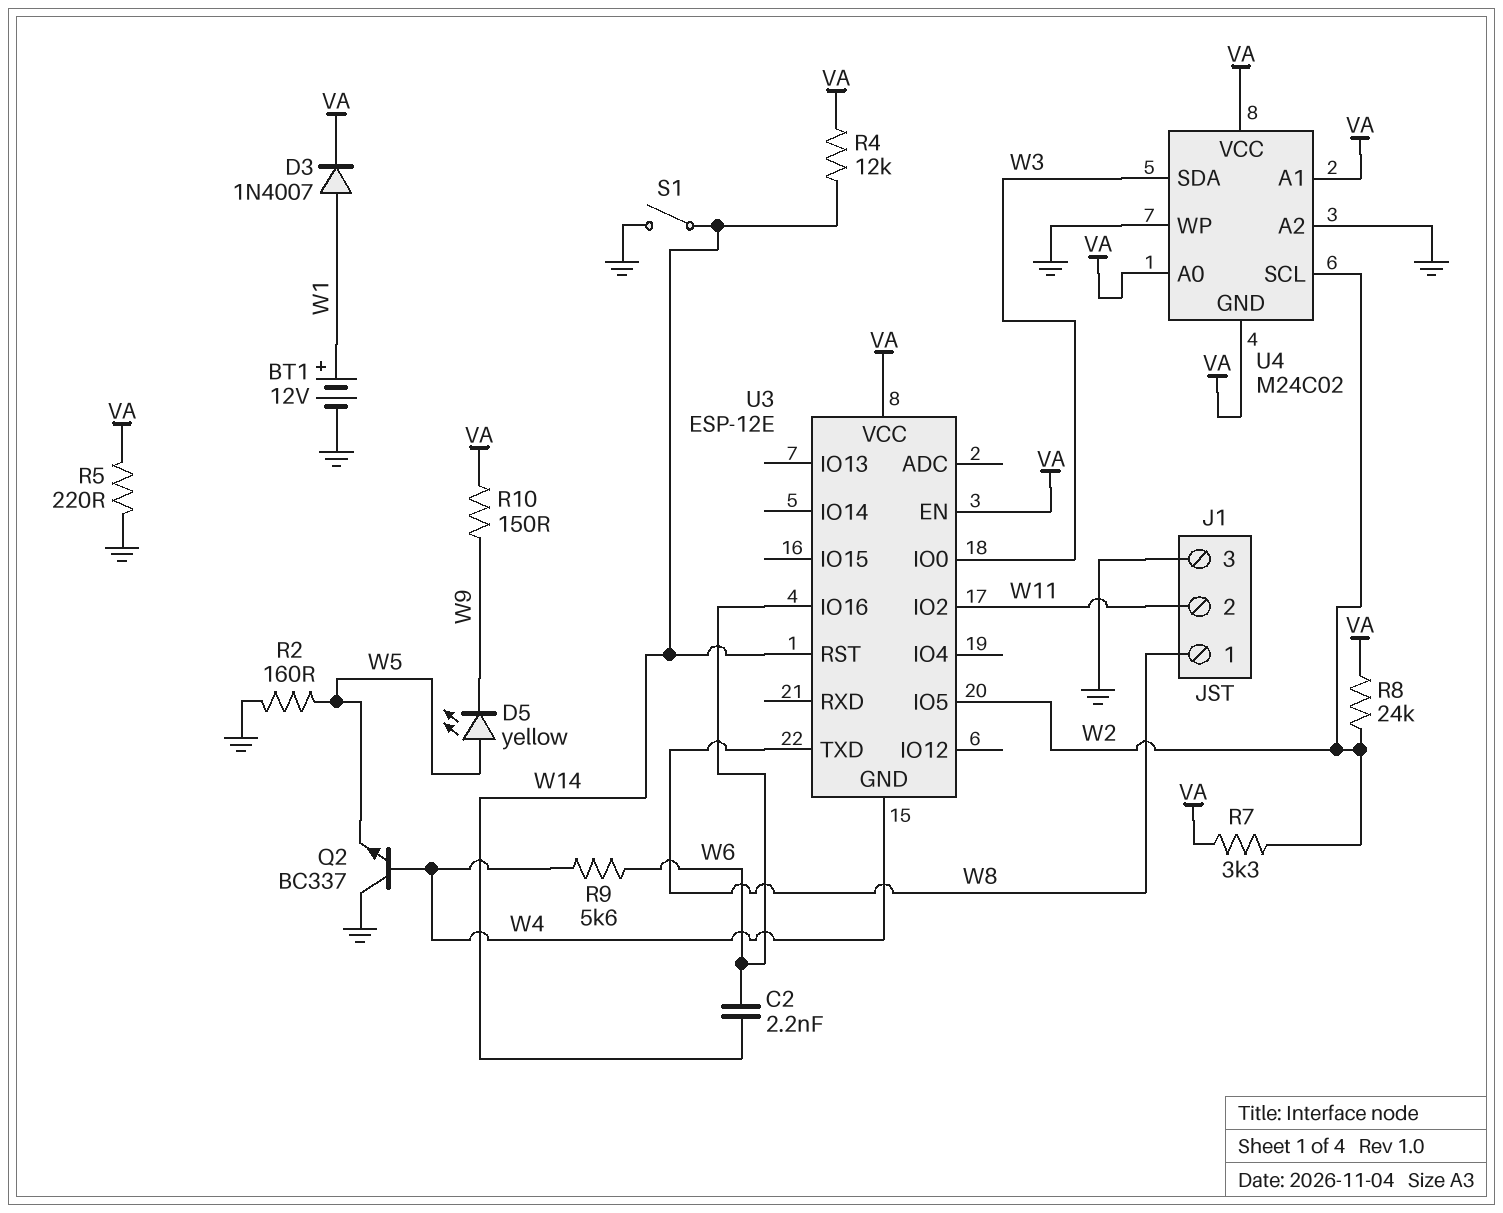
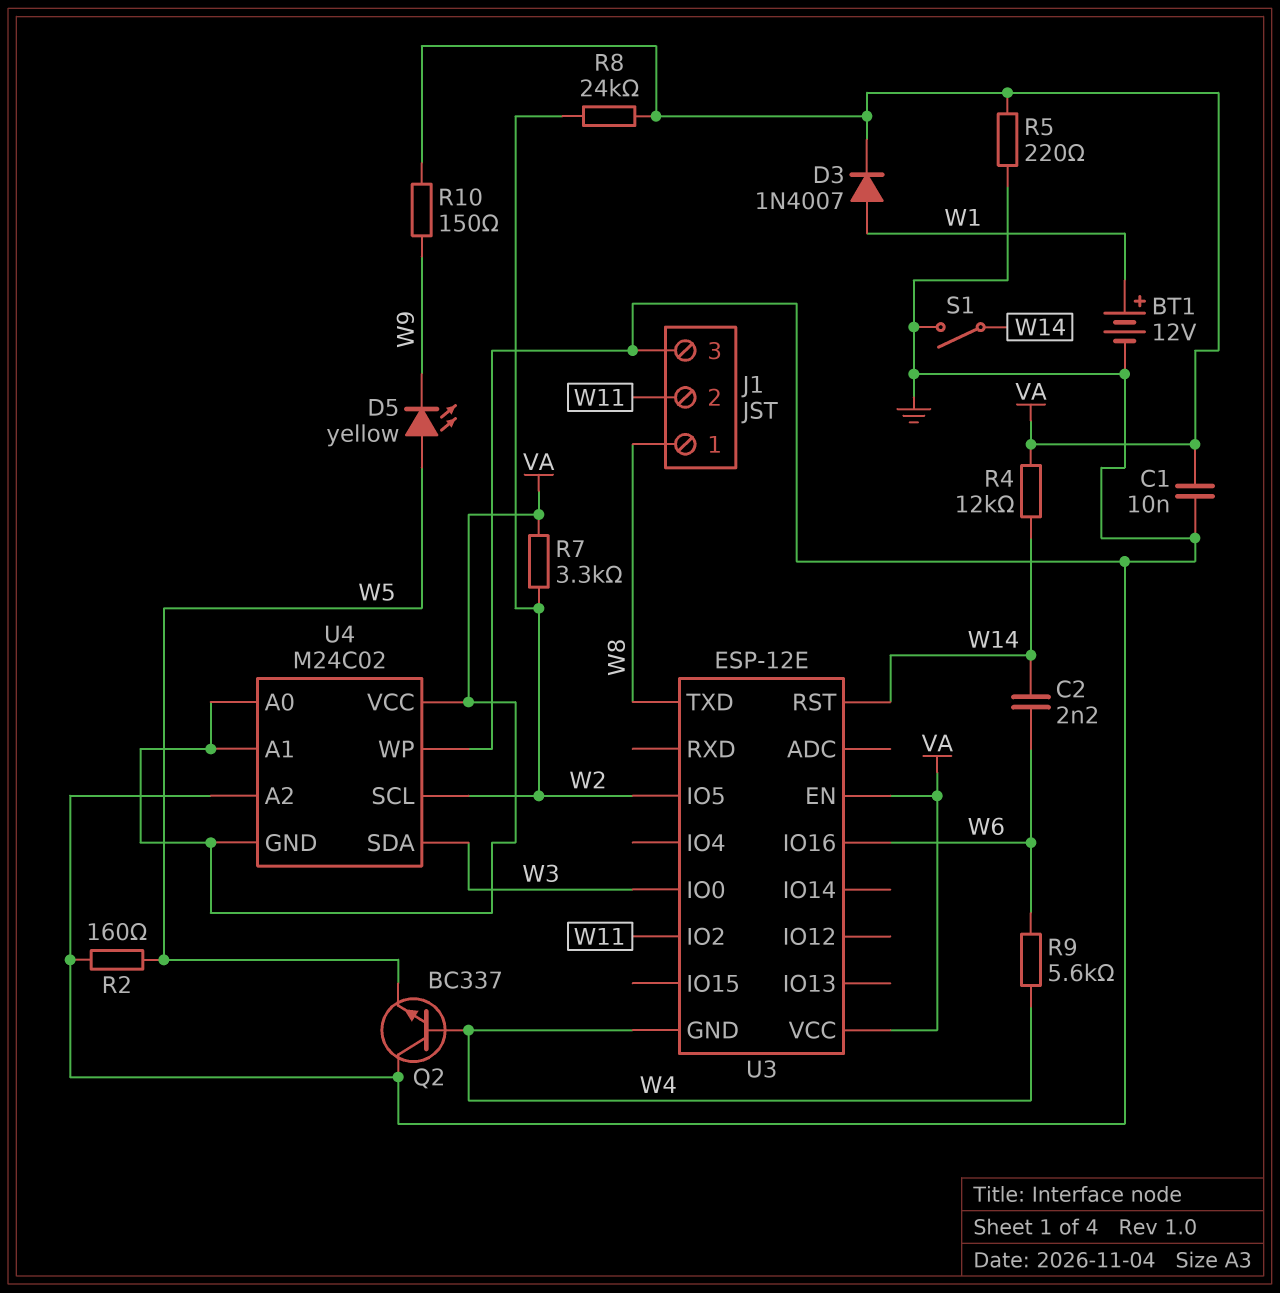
C1: none -> 10nF (GND, VA)

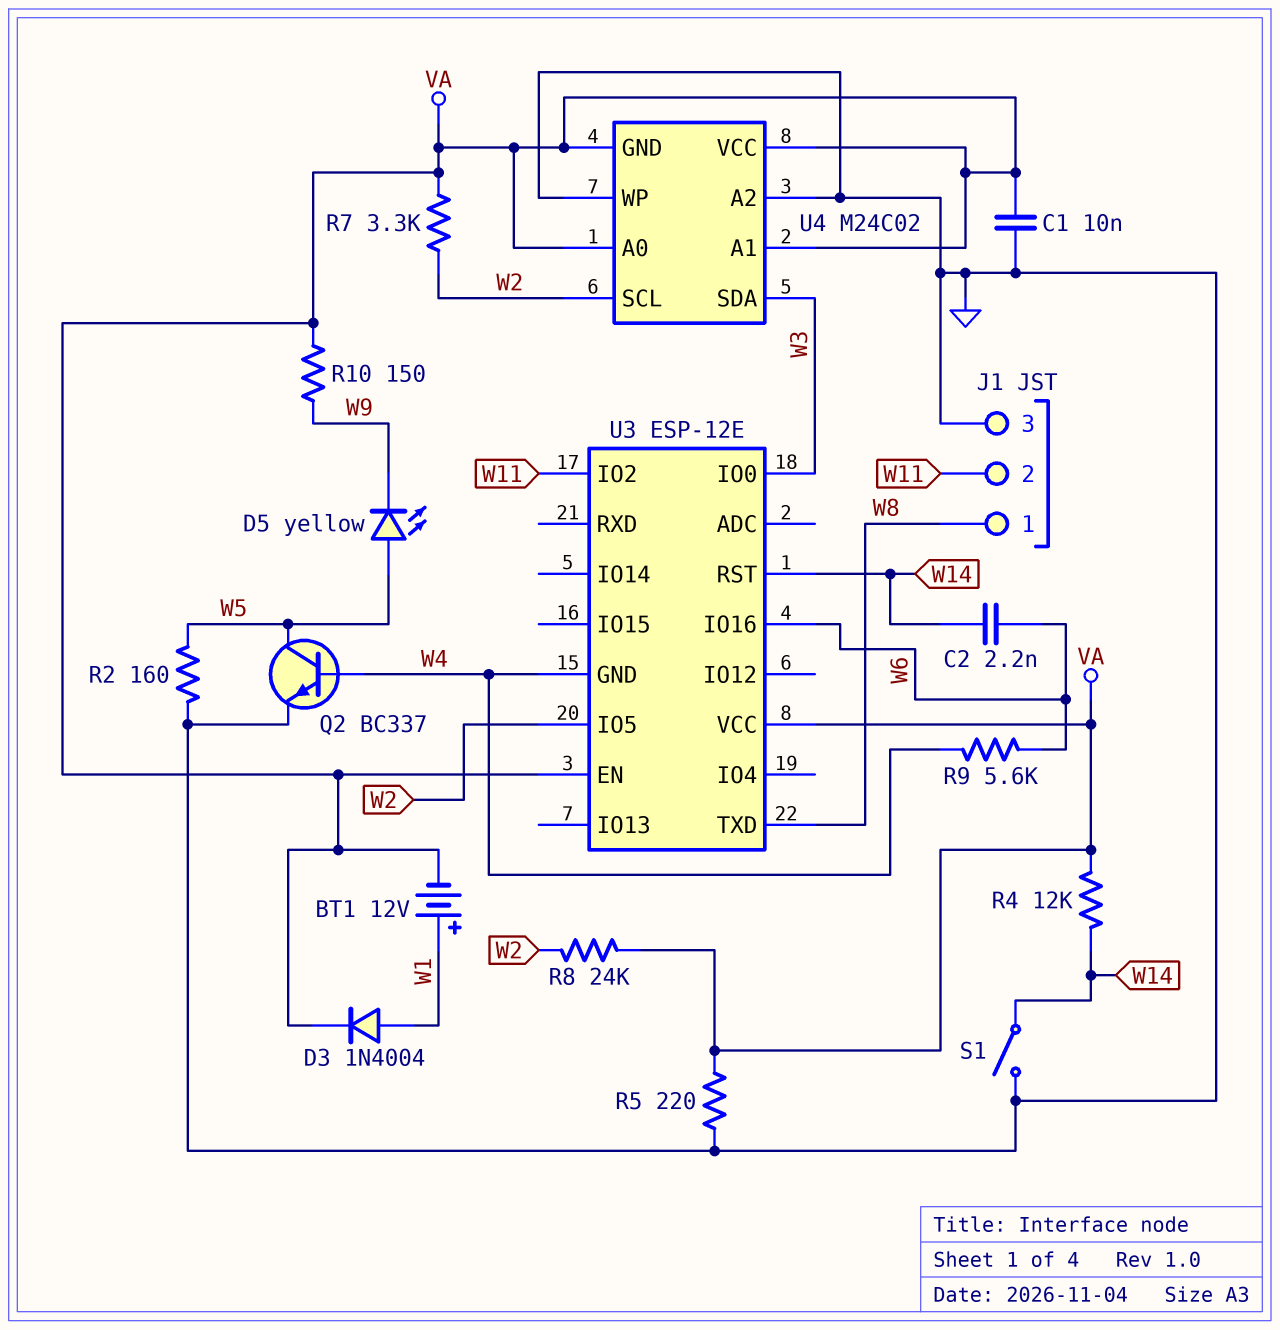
BT1: 12V (plus W1, minus GND) -> 12V (plus W1, minus VA)
D3: diode 1N4007 (A W1, K VA) -> diode 1N4004 (A W1, K VA)
Q2: NPN BC337 (B W4, C GND, E W5) -> NPN BC337 (B W4, C W5, E GND)

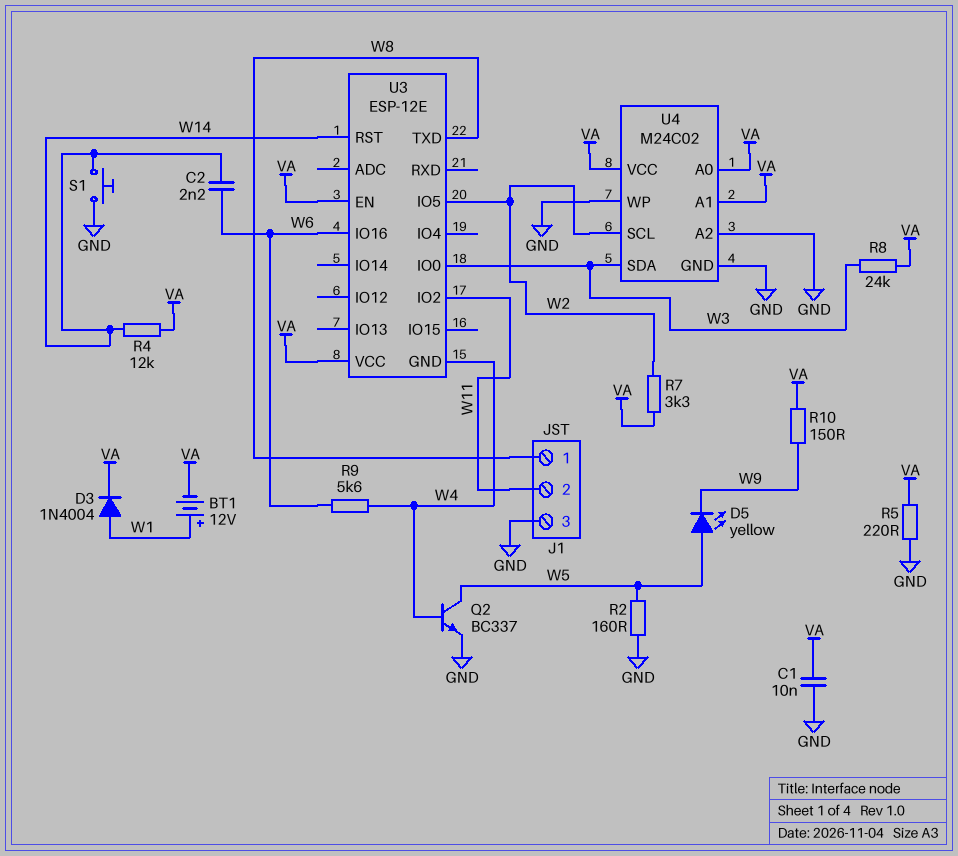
R8: 24k (VA, W2) -> 24k (VA, W3)
S1: switch (GND, W14) -> button (GND, W14)
U4 pin GND: VA -> GND

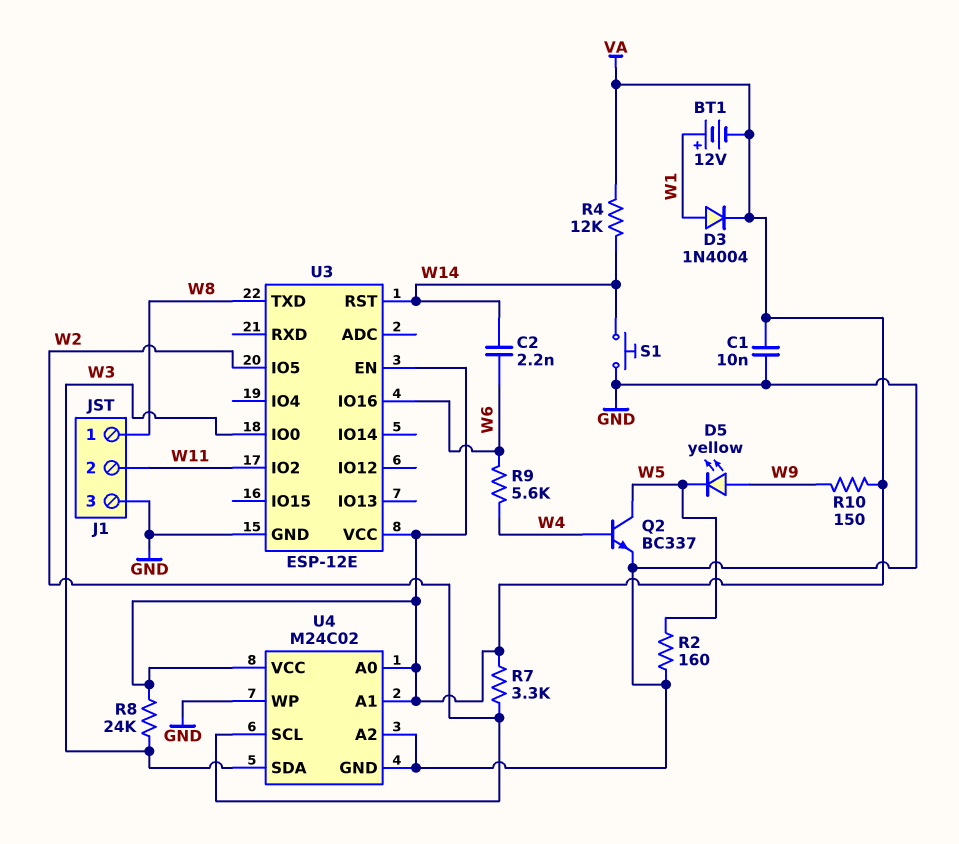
D5: LED yellow (A W5, K W9) -> LED yellow (A W9, K W5)
R5: 220 (GND, VA) -> none
U3 pin GND: W4 -> GND

